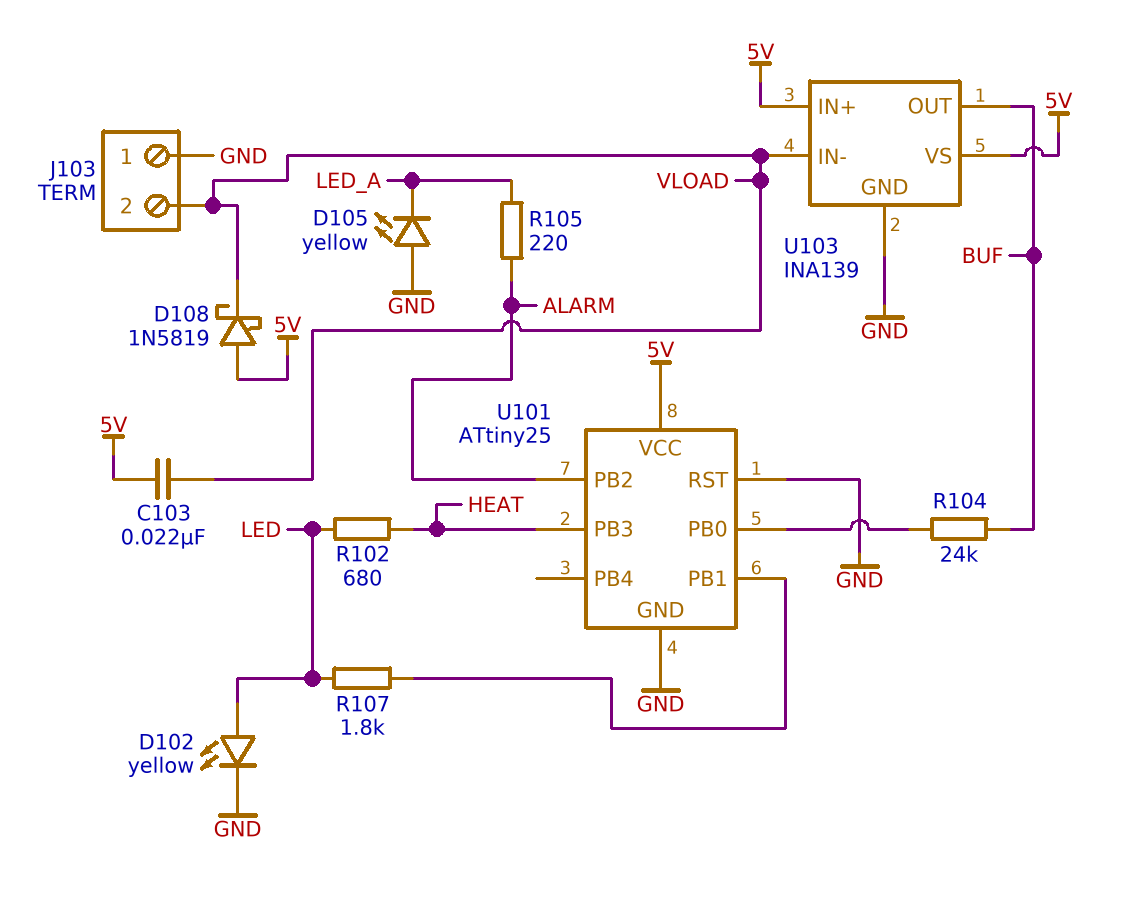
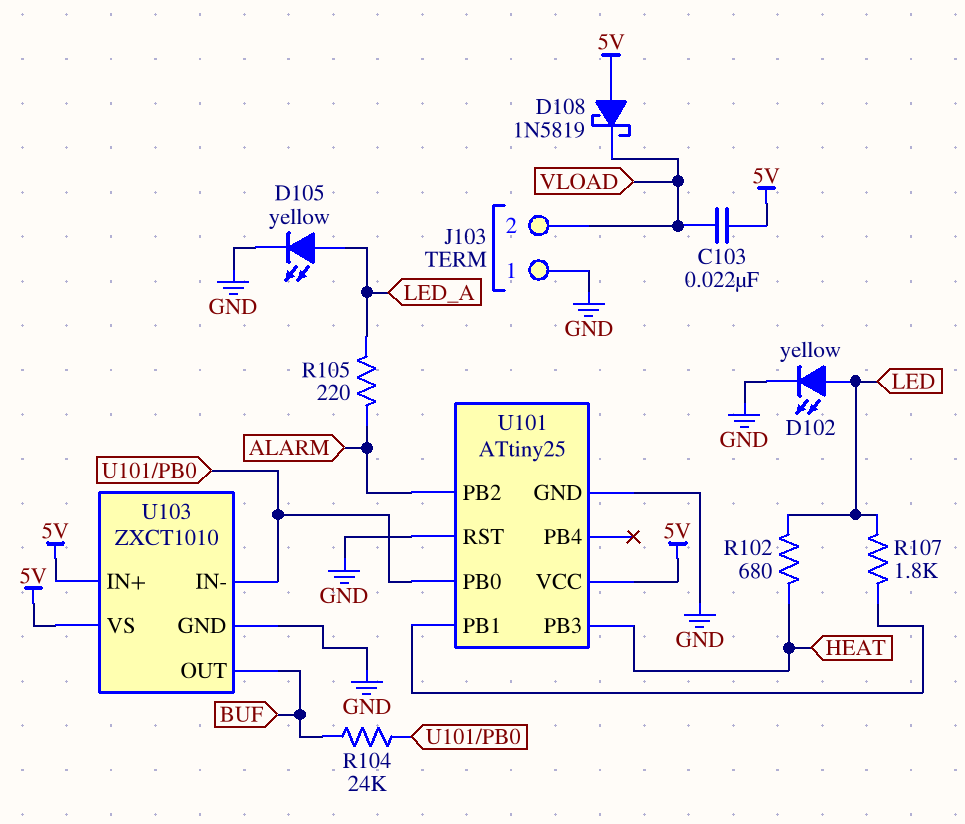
D105: LED yellow (A GND, K LED_A) -> LED yellow (A LED_A, K GND)
U103: INA139 -> ZXCT1010
U103 pin IN-: VLOAD -> U101/PB0

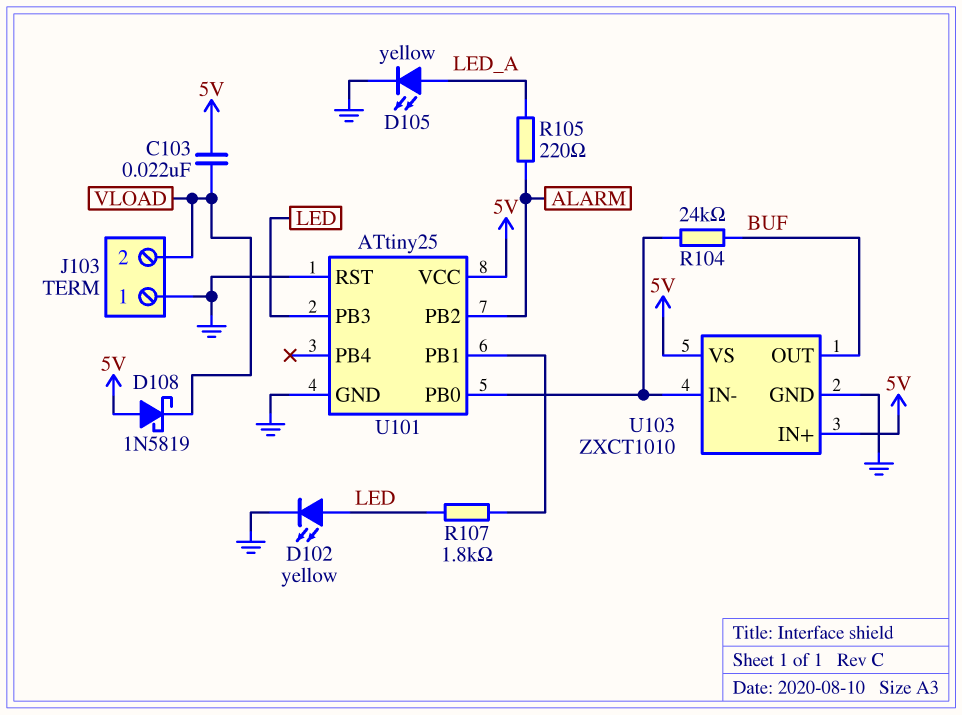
R102: 680 (HEAT, LED) -> none
U101 pin PB3: HEAT -> LED

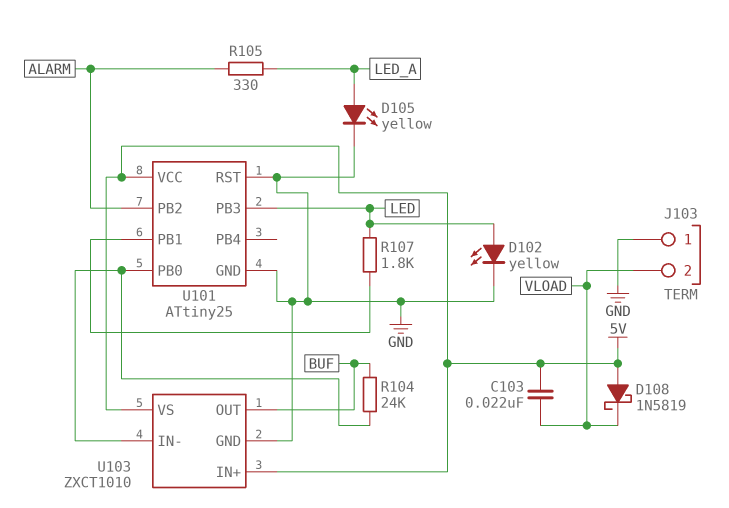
R105: 220 (ALARM, LED_A) -> 330 (ALARM, LED_A)

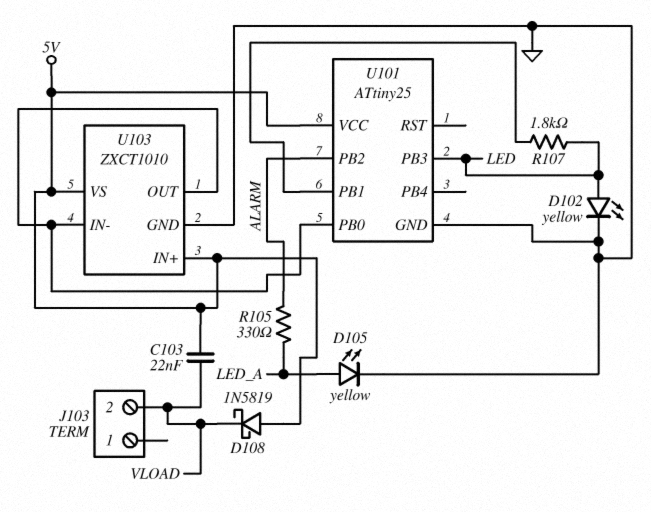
J103 pin 1: GND -> none
R104: 24k (BUF, U101/PB0) -> none
U101 pin RST: GND -> none
U103 pin OUT: BUF -> U101/PB0

